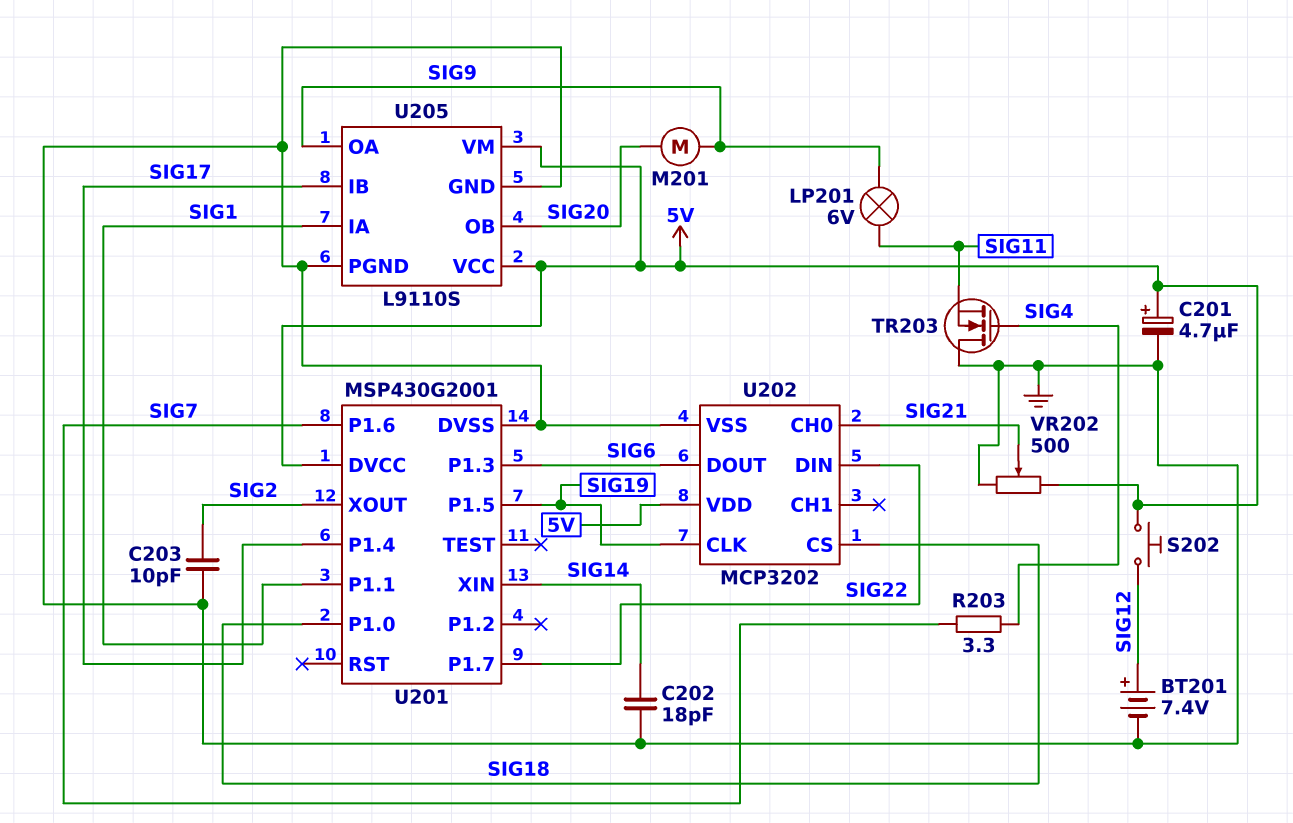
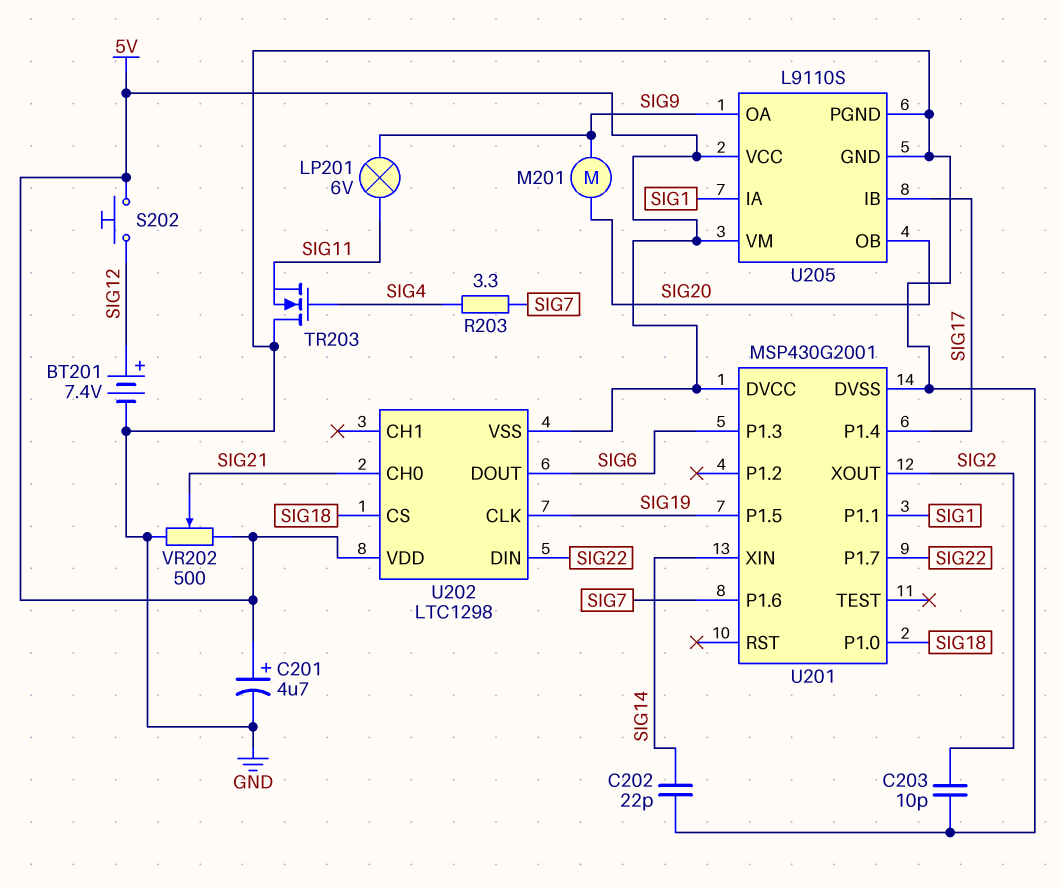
C202: 18pF (GND, SIG14) -> 22pF (GND, SIG14)
U202: MCP3202 -> LTC1298
U202 pin VSS: GND -> 5V

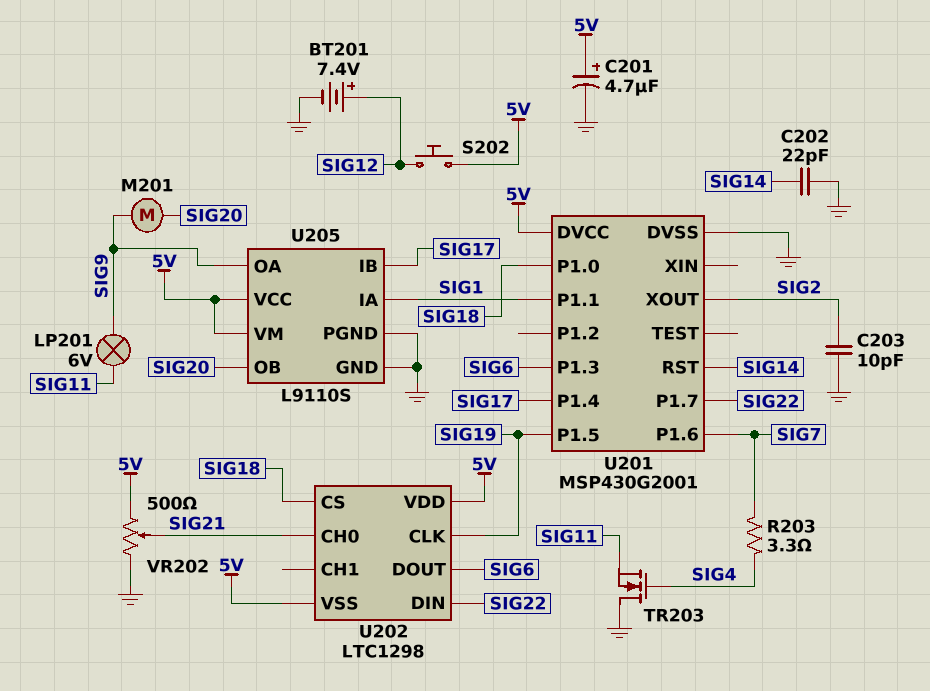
U201 pin RST: none -> SIG14
U201 pin XIN: SIG14 -> none

